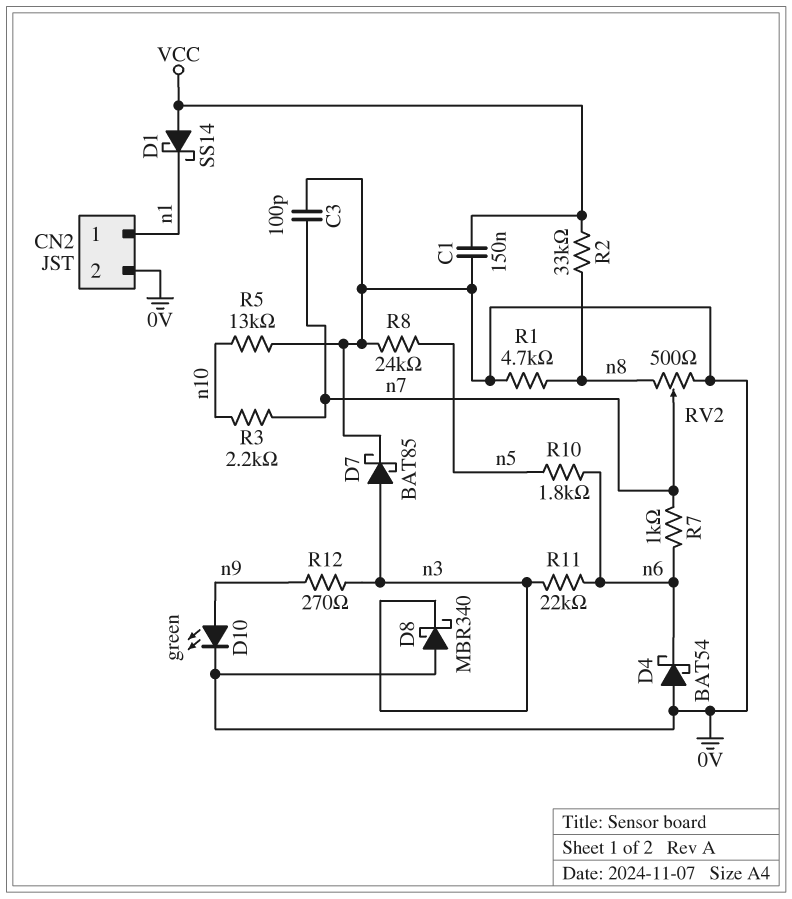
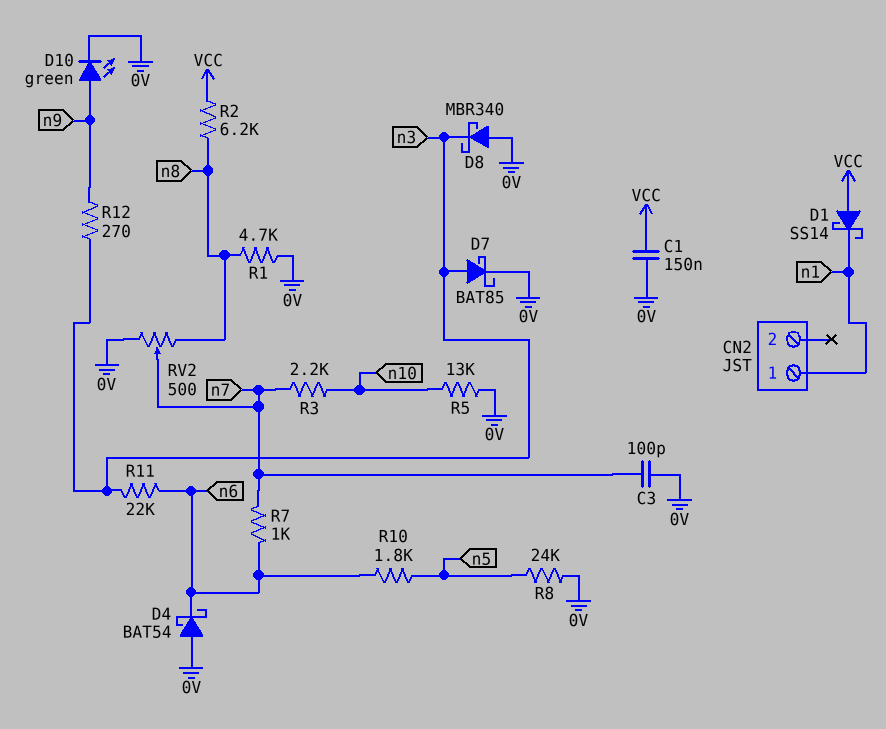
CN2 pin 2: 0V -> none
R2: 33k (VCC, n8) -> 6.2k (VCC, n8)

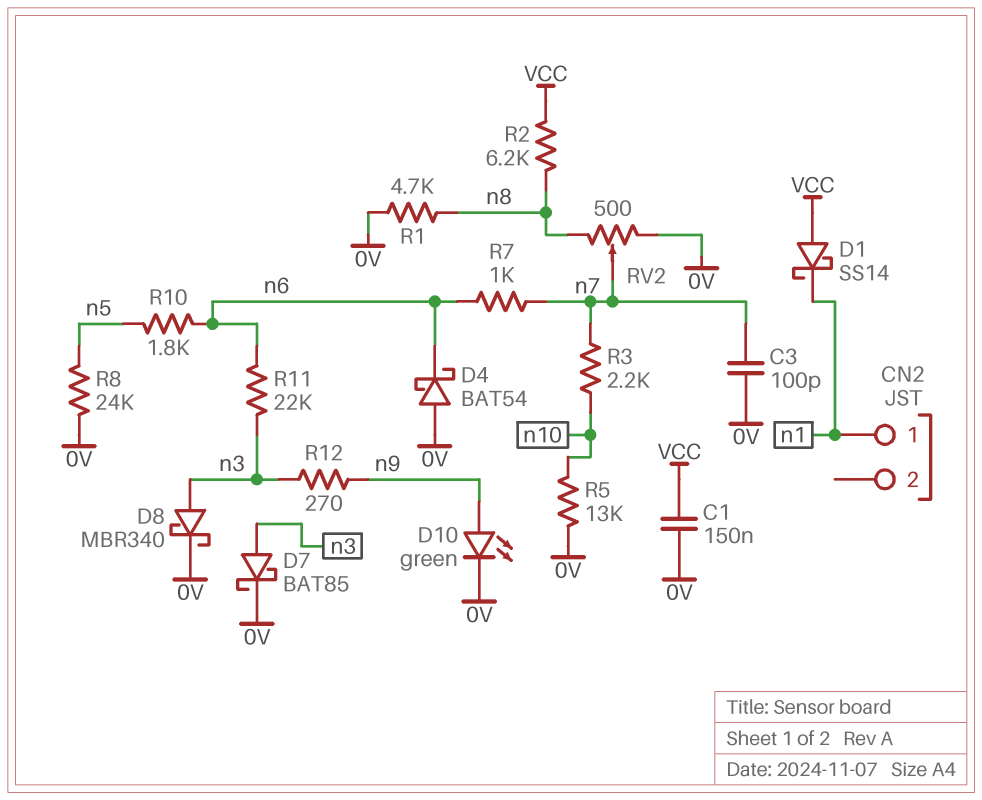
D8: schottky MBR340 (A 0V, K n3) -> schottky MBR340 (A n3, K 0V)

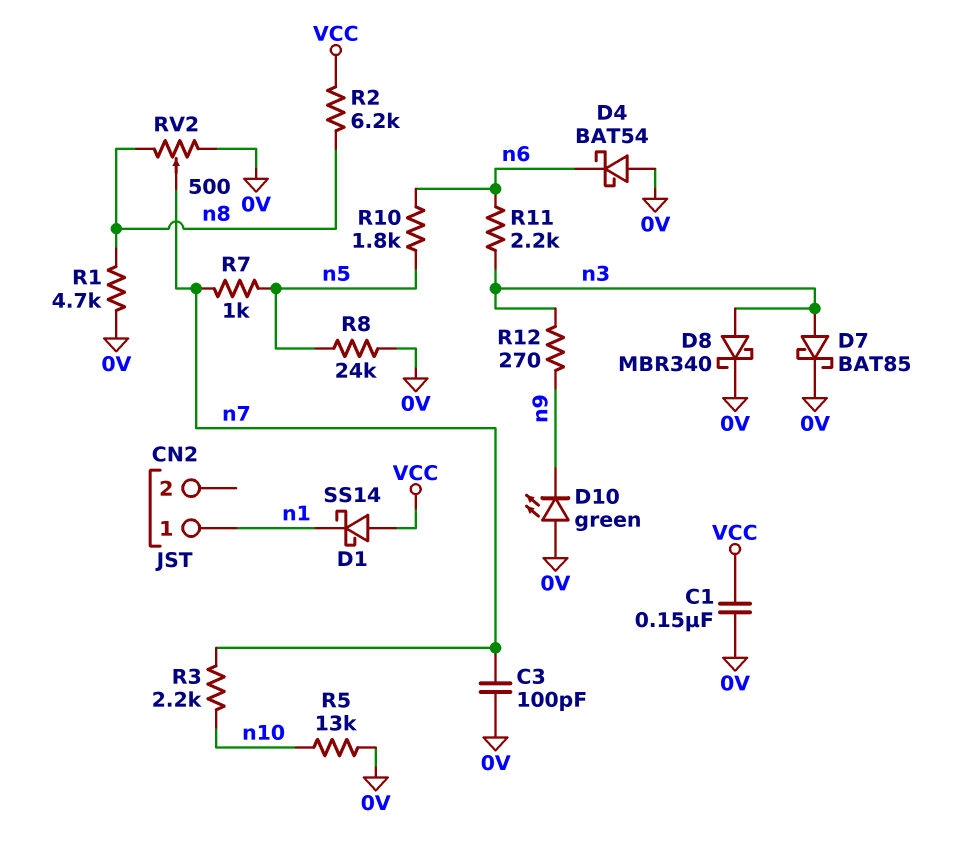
D10: LED green (A n9, K 0V) -> LED green (A 0V, K n9)
R7: 1k (n6, n7) -> 1k (n5, n7)
R11: 22k (n3, n6) -> 2.2k (n3, n6)

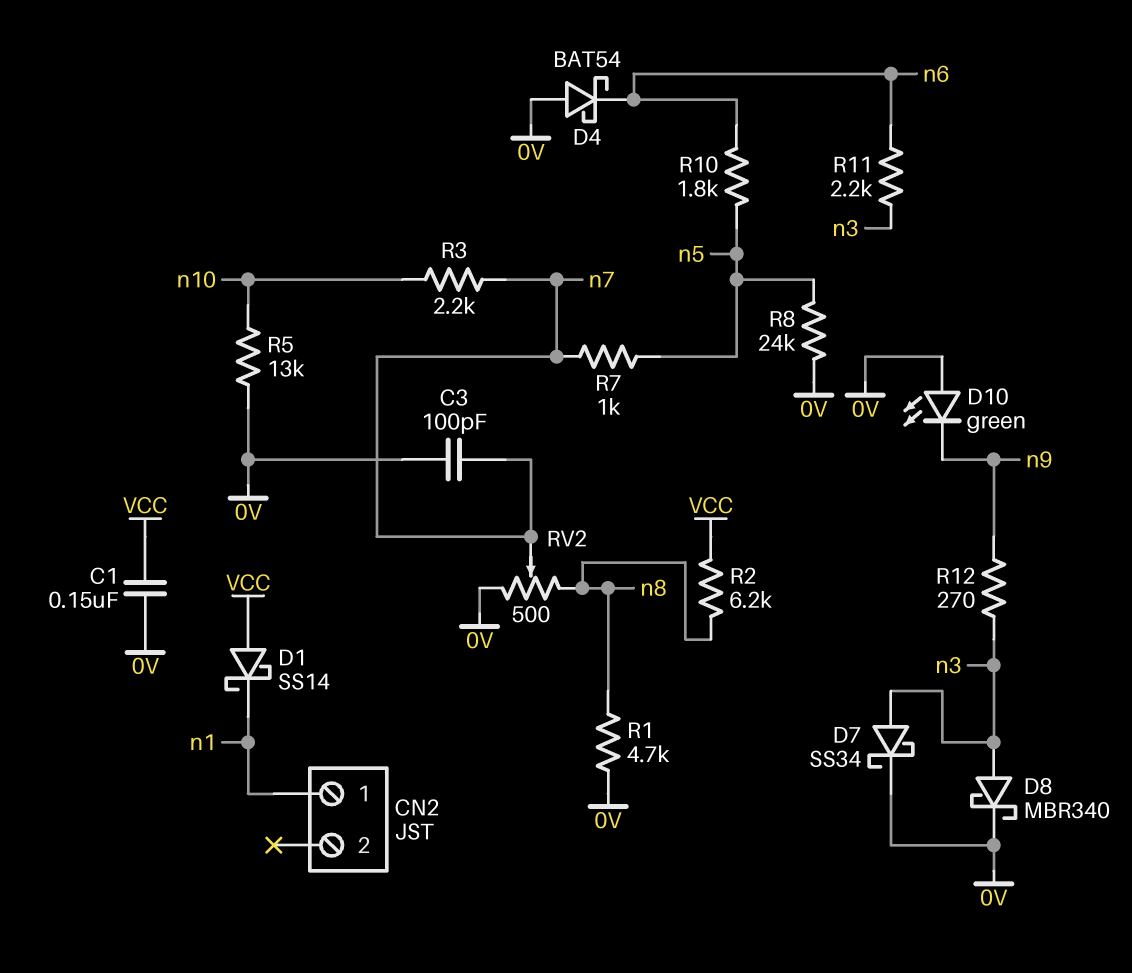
D7: schottky BAT85 (A n3, K 0V) -> schottky SS34 (A n3, K 0V)

